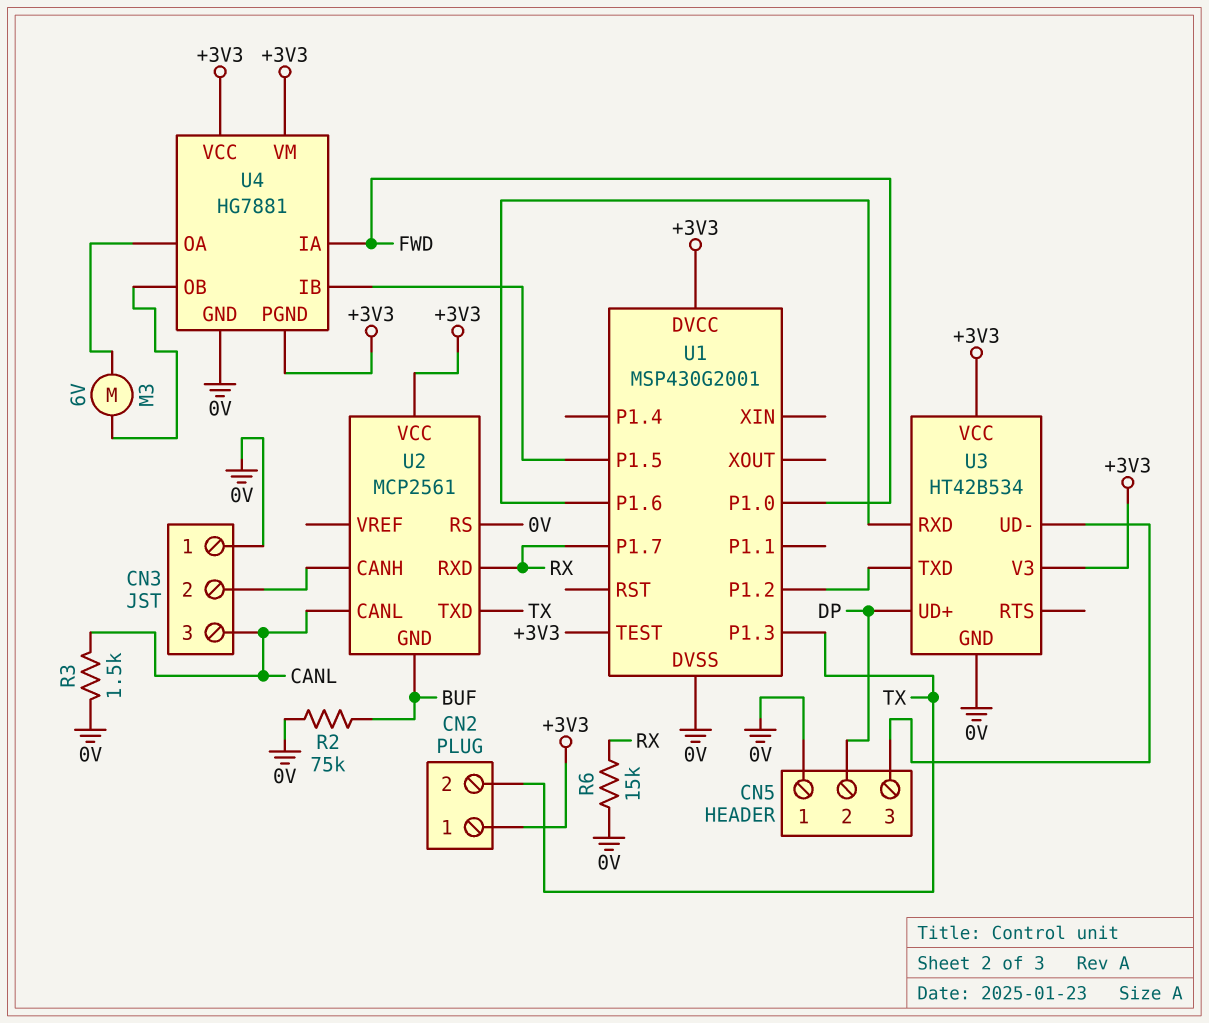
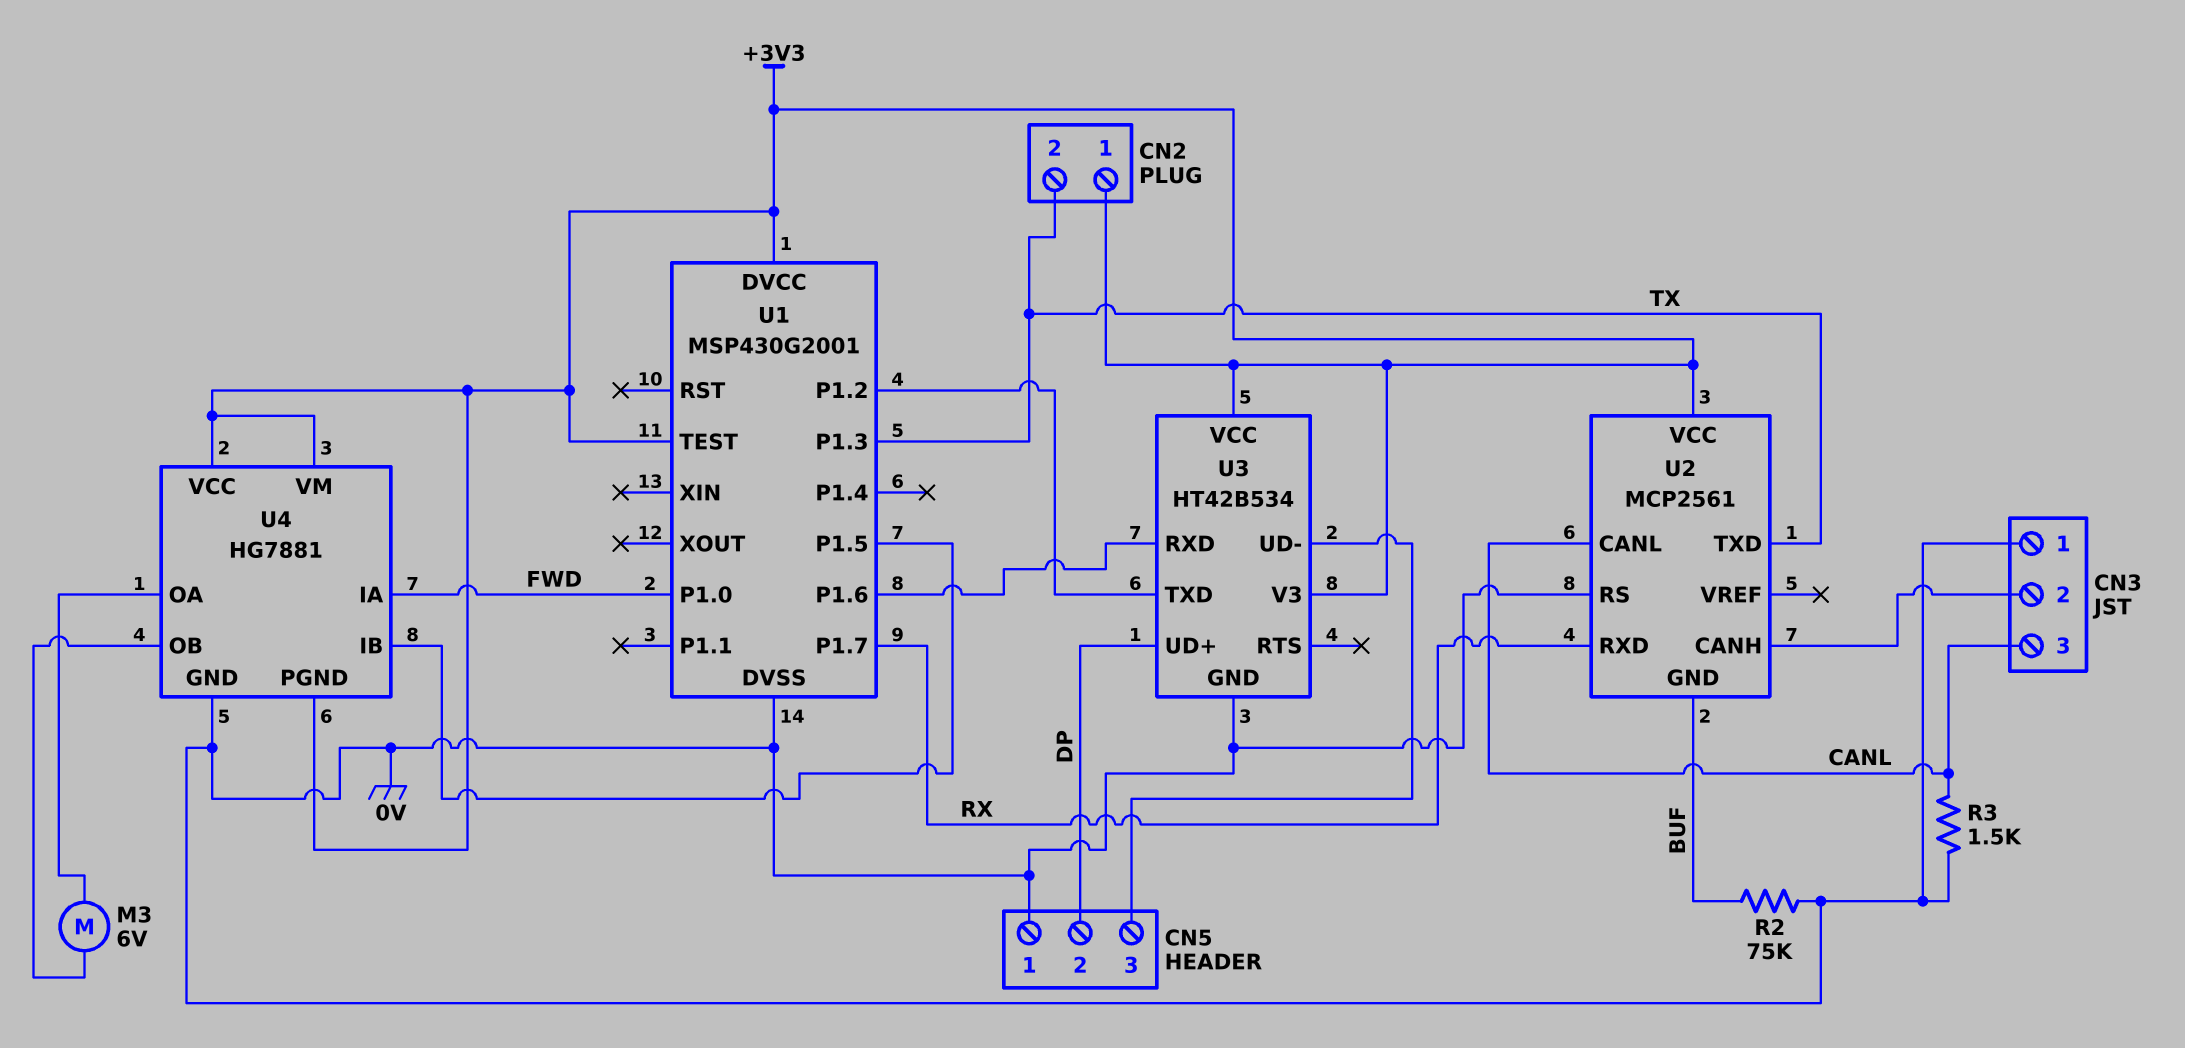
R6: 15k (0V, RX) -> none

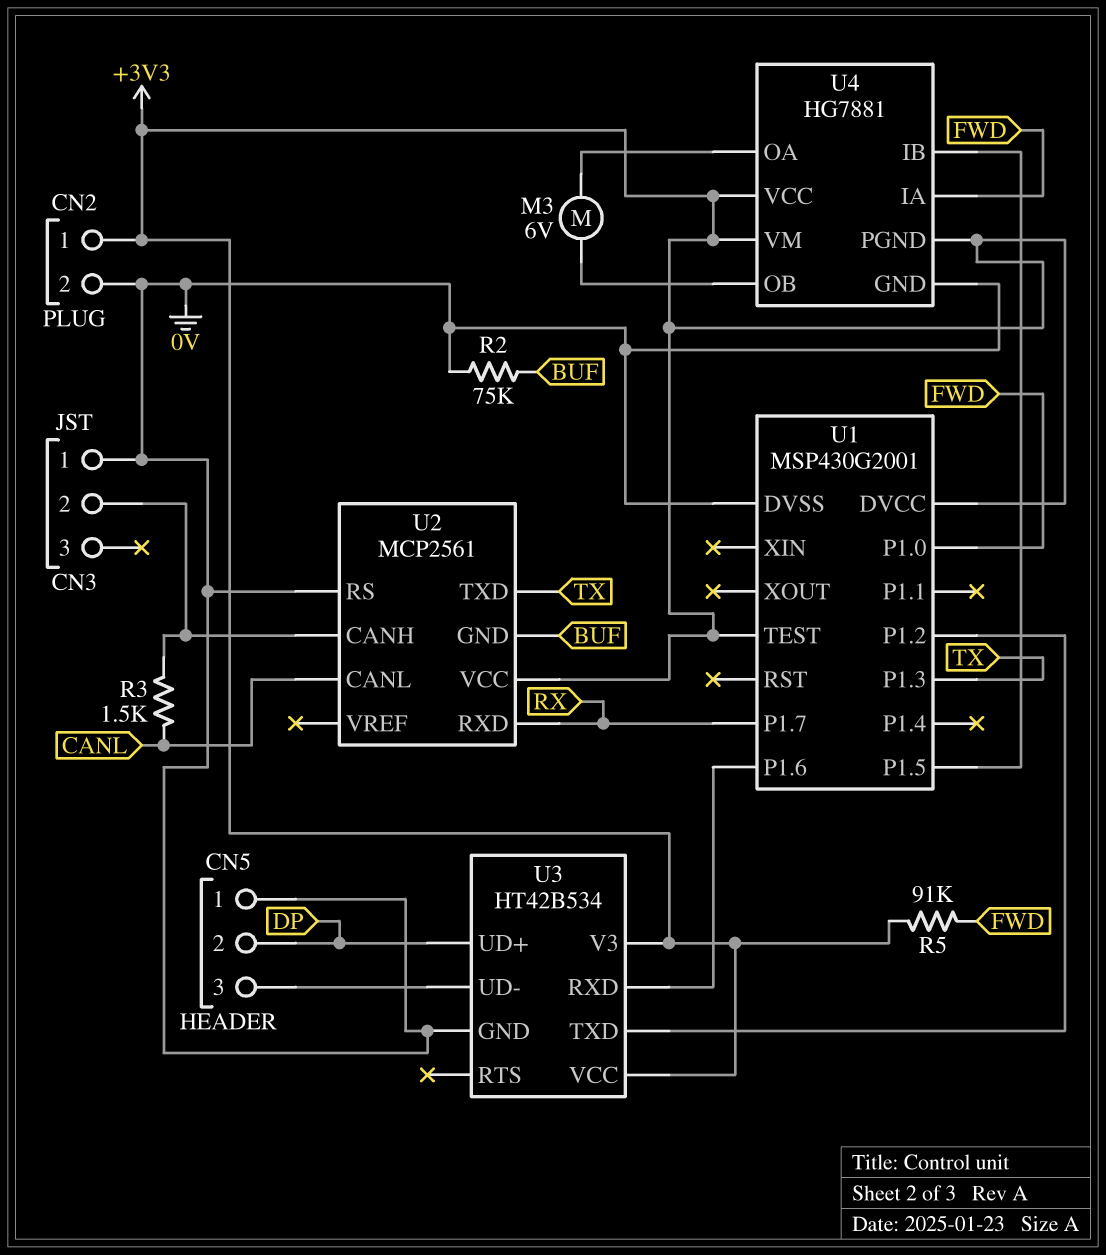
CN2 pin 2: TX -> 0V
CN3 pin 3: CANL -> none
R3: 1.5k (0V, CANL) -> 1.5k (CANL, CN3/2)
R5: none -> 91k (+3V3, FWD)

